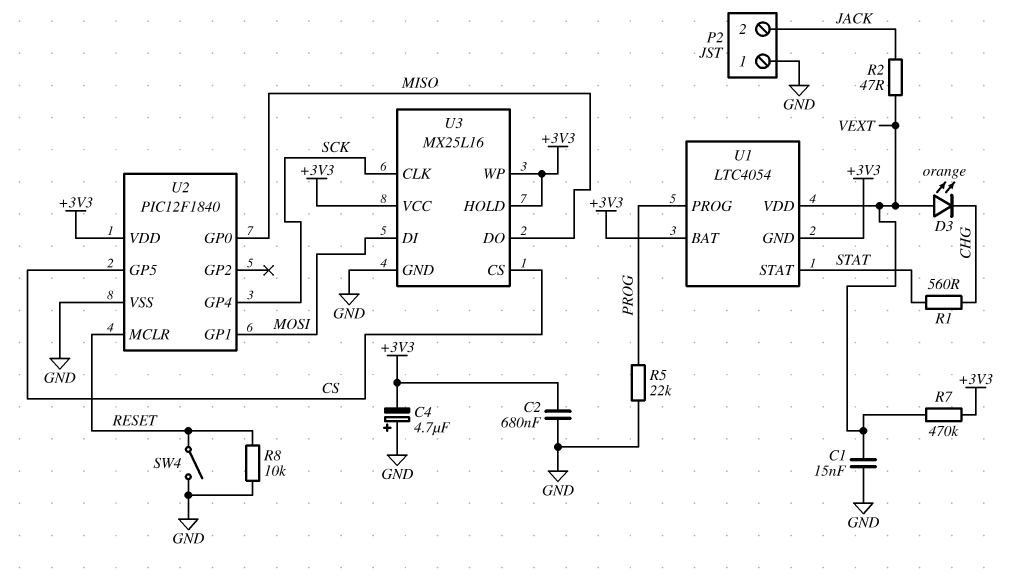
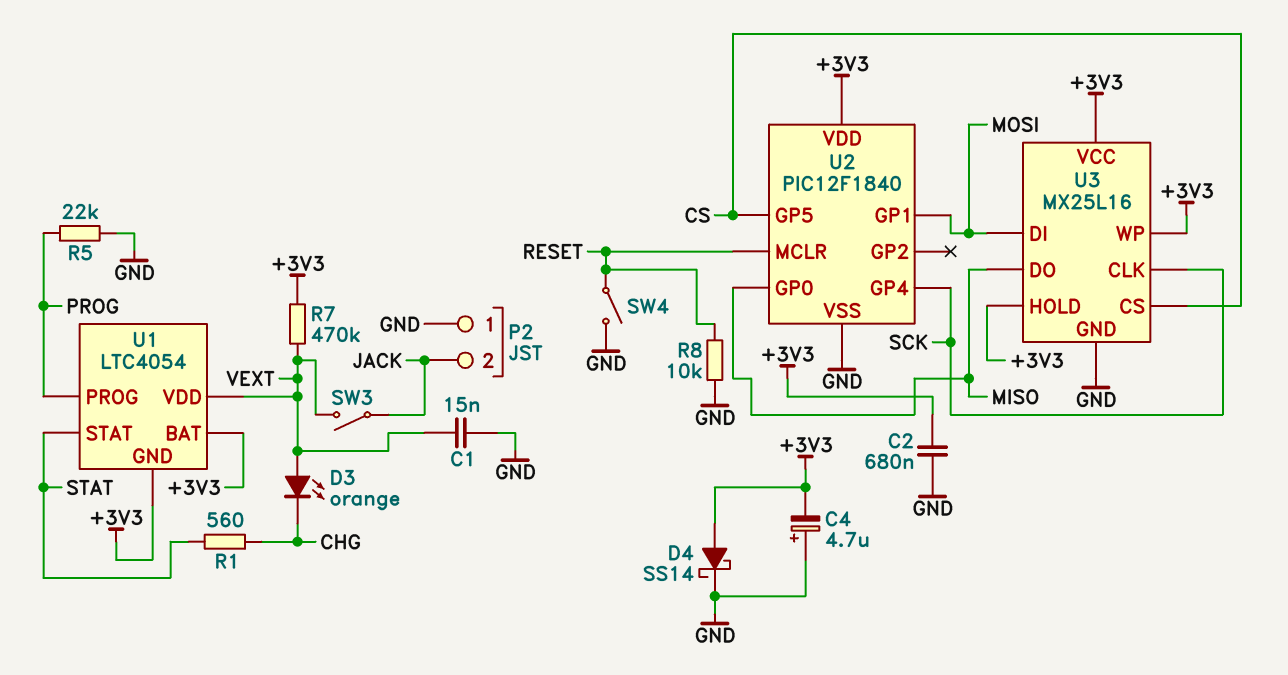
D4: none -> schottky SS14 (A +3V3, K GND)
R2: 47 (JACK, VEXT) -> none
SW3: none -> switch (JACK, VEXT)

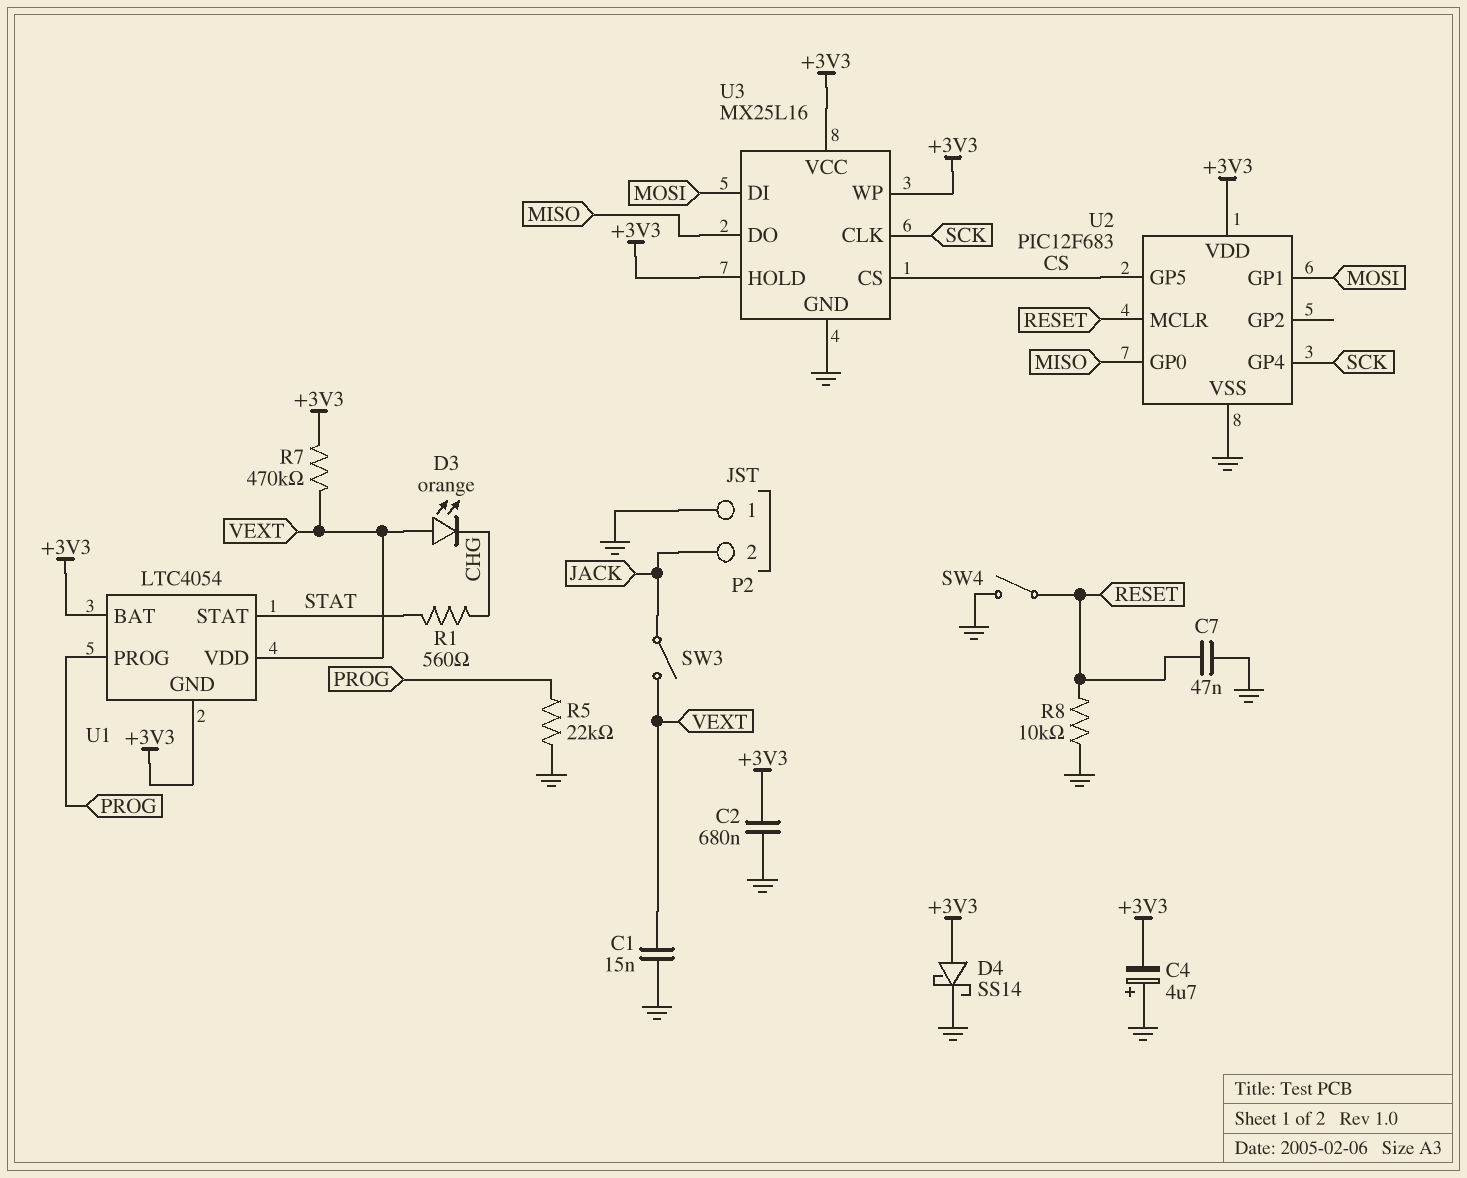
C7: none -> 47nF (GND, RESET)
U2: PIC12F1840 -> PIC12F683

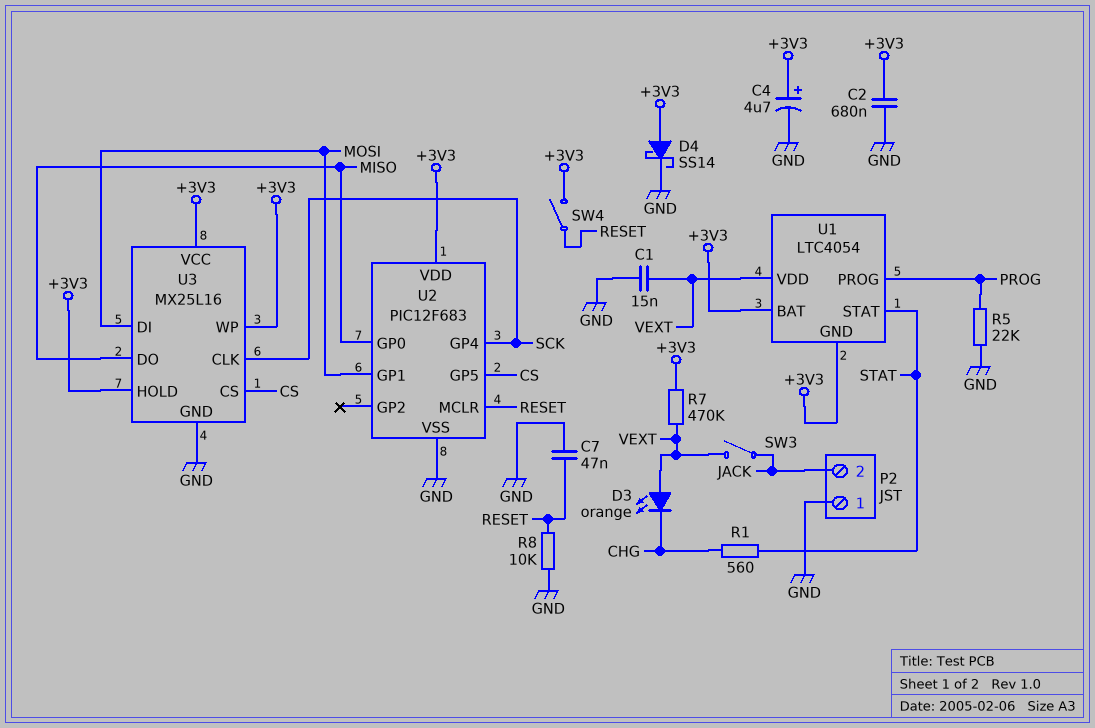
C4: 4.7uF (plus GND, minus +3V3) -> 4.7uF (plus +3V3, minus GND)
SW4: switch (GND, RESET) -> switch (+3V3, RESET)

